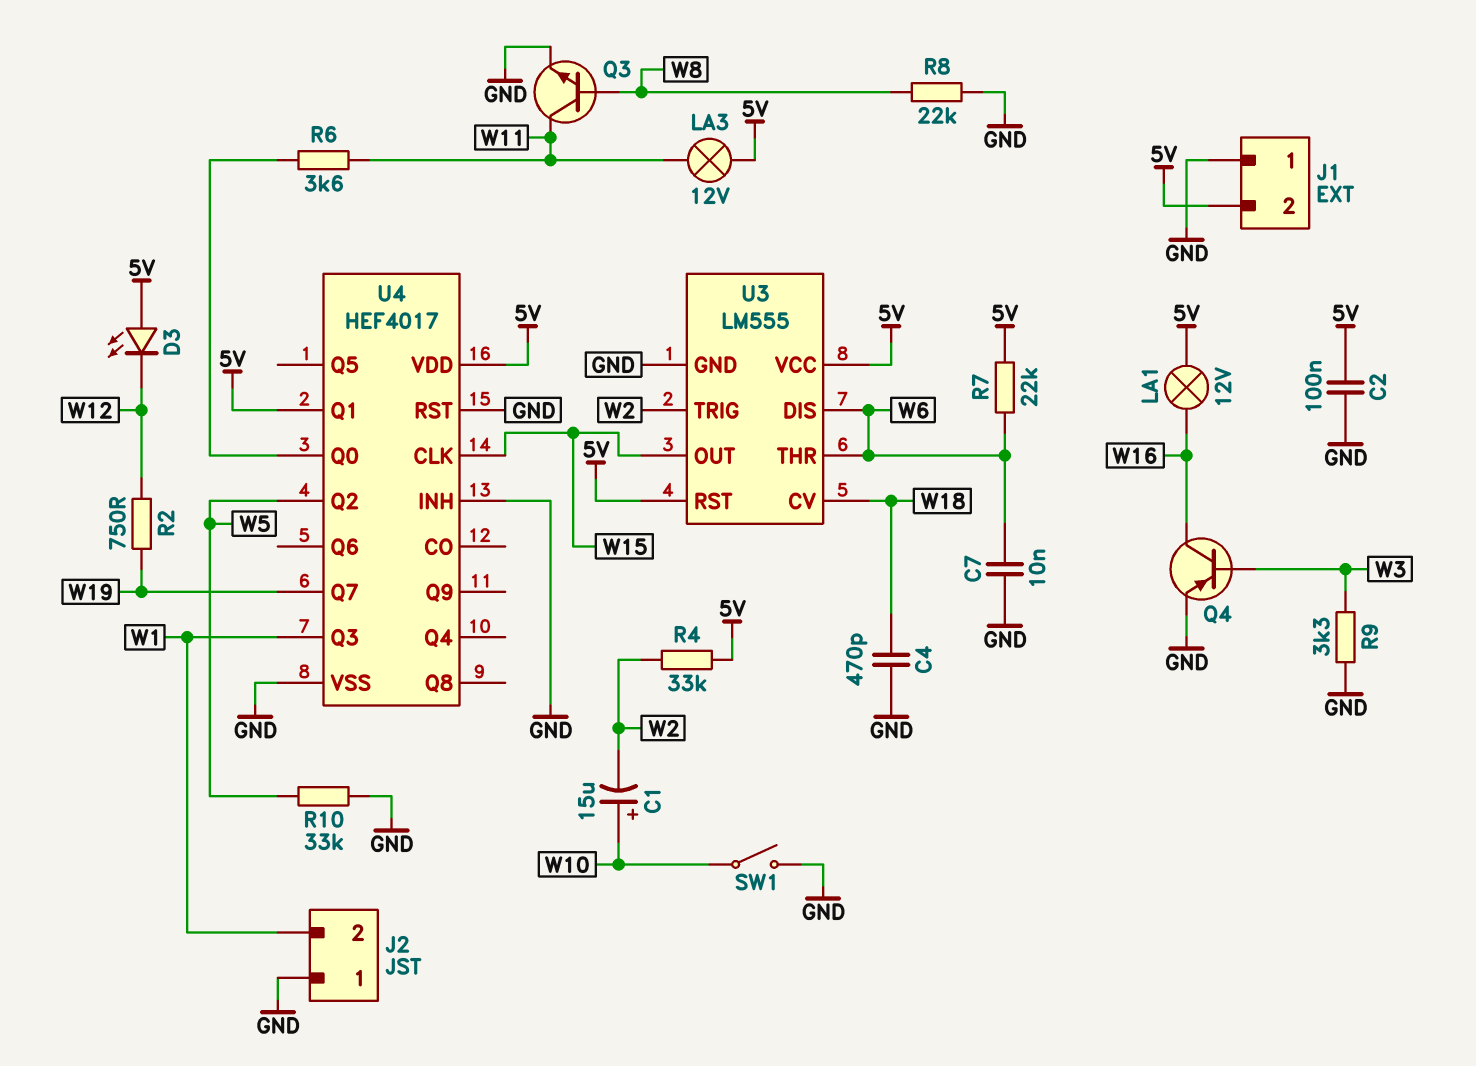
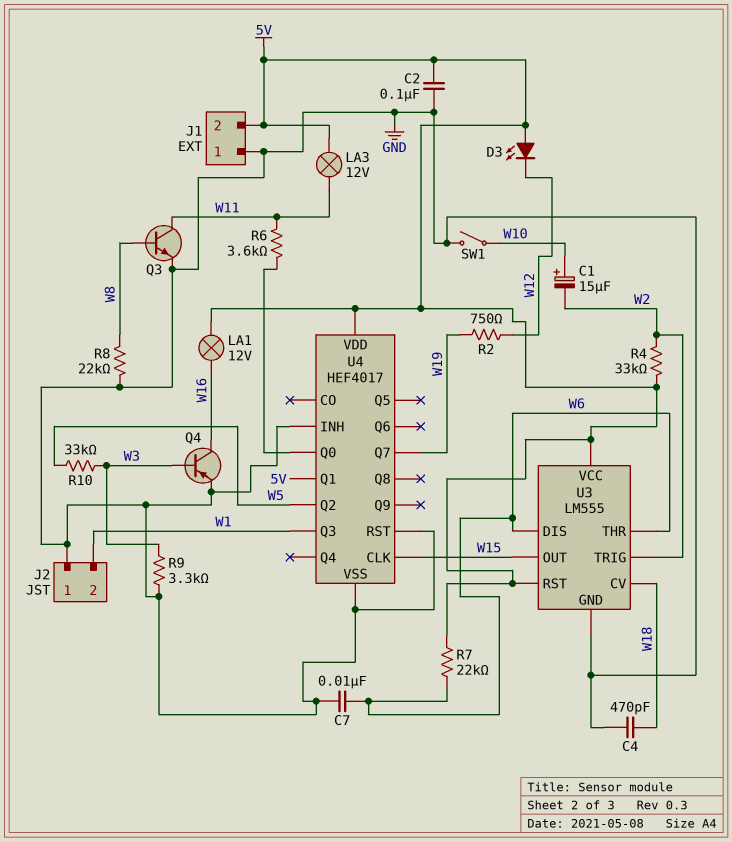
R10: 33k (GND, W5) -> 33k (W3, W5)

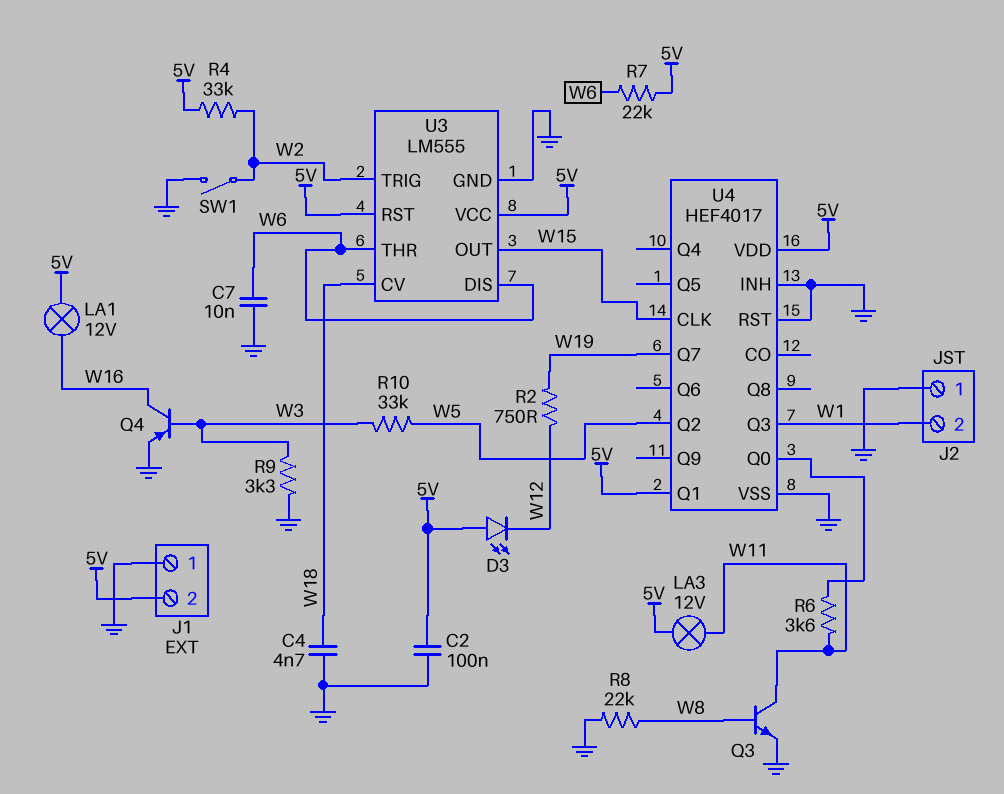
C1: 15uF (plus W10, minus W2) -> none
C4: 470pF (GND, W18) -> 4.7nF (GND, W18)
SW1: switch (GND, W10) -> switch (GND, W2)

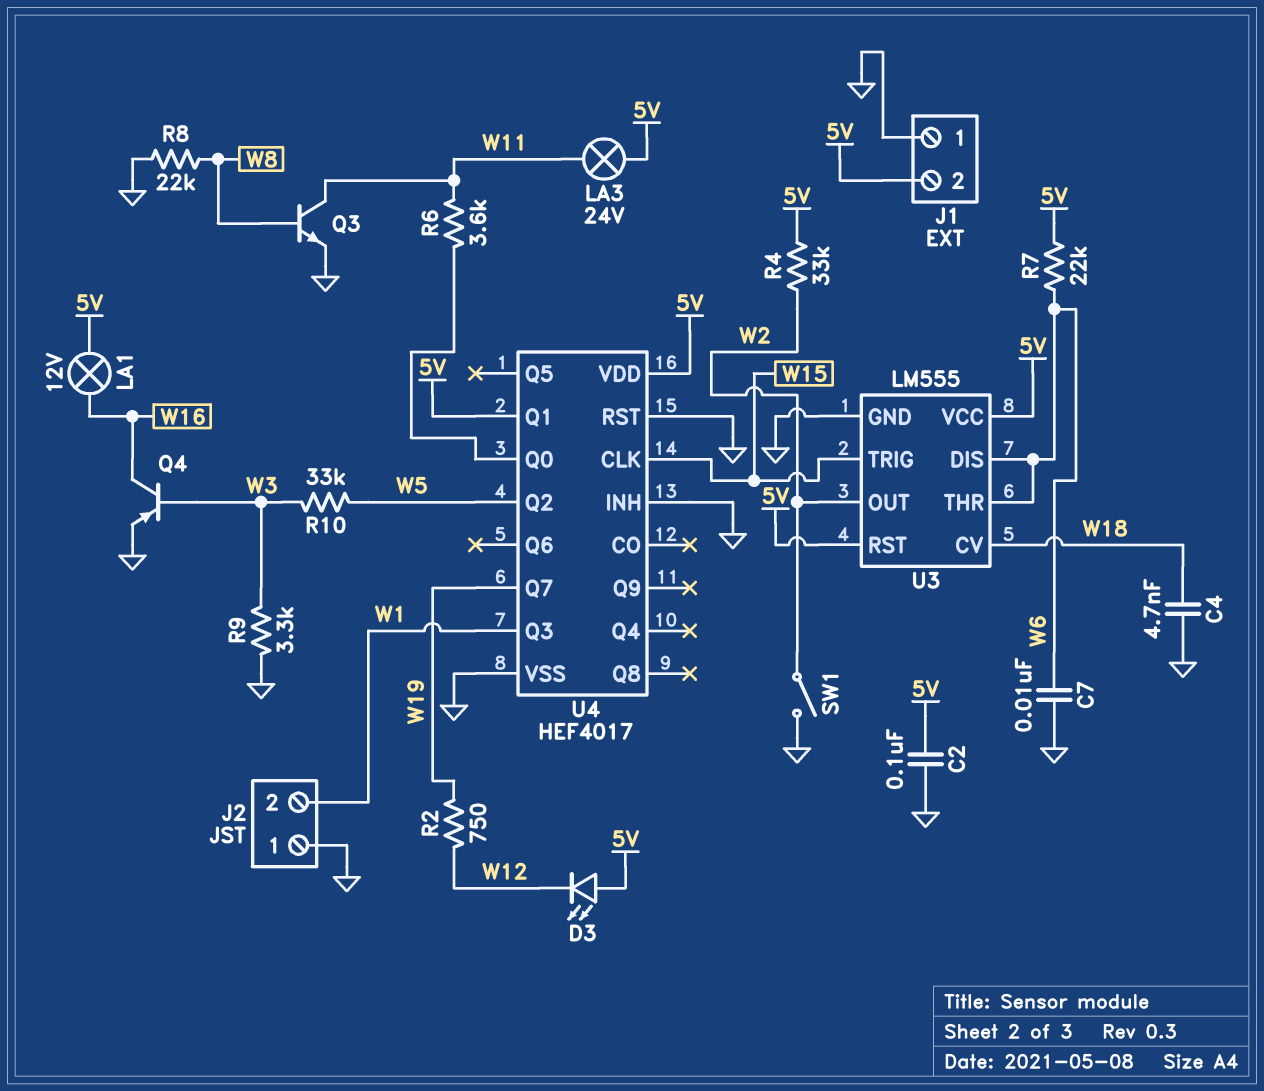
LA3: lamp 12V (5V, W11) -> lamp 24V (5V, W11)
U3 pin OUT: W15 -> W2
U3 pin TRIG: W2 -> W15

